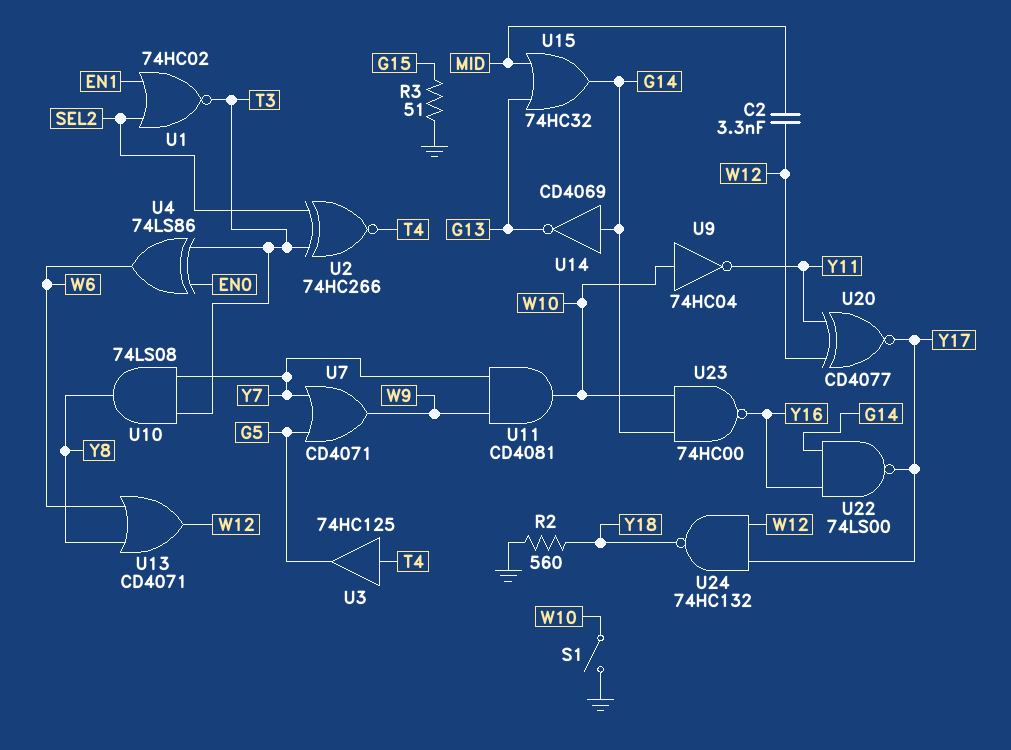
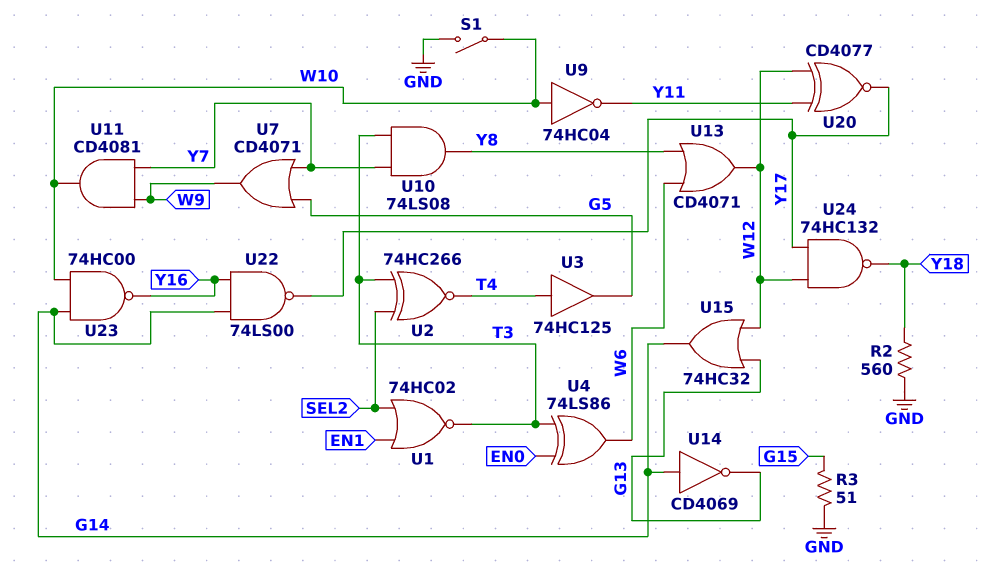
C2: 3.3nF (MID, W12) -> none
U15: OR 74HC32 (in G13, in MID, out G14) -> OR 74HC32 (in G13, in W12, out G14)

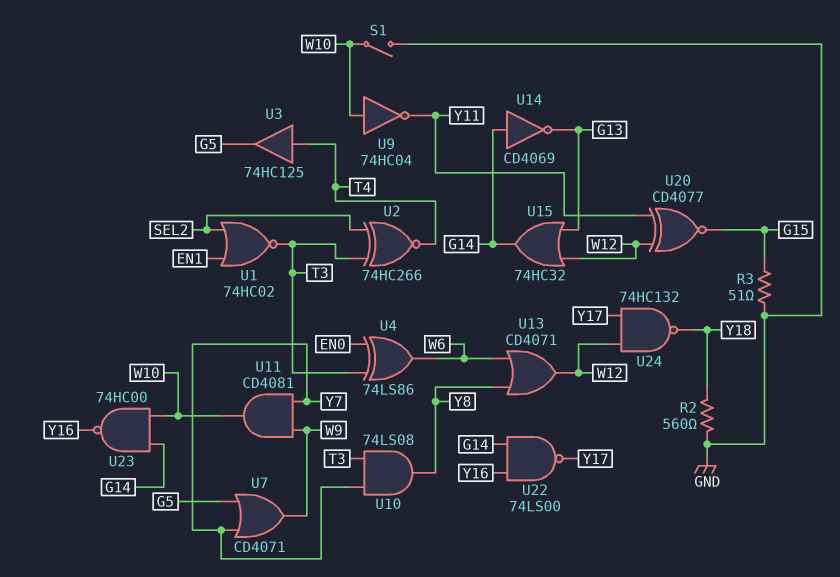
U20: XNOR CD4077 (in W12, in Y11, out Y17) -> XNOR CD4077 (in W12, in Y11, out G15)

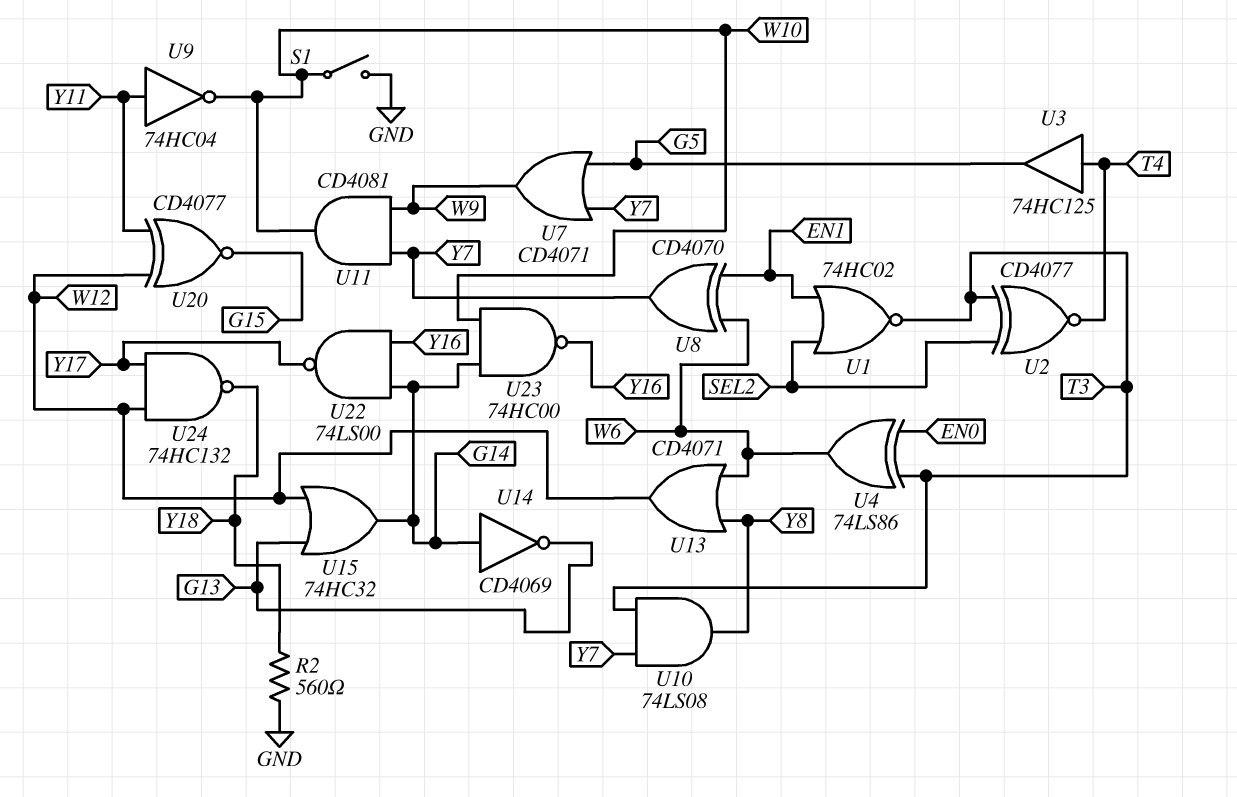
R3: 51 (G15, GND) -> none
U2: XNOR 74HC266 (in SEL2, in T3, out T4) -> XNOR CD4077 (in SEL2, in T3, out T4)
U8: none -> XOR CD4070 (in EN1, in W6, out Y7)
U9: NOT 74HC04 (in W10, out Y11) -> NOT 74HC04 (in Y11, out W10)

